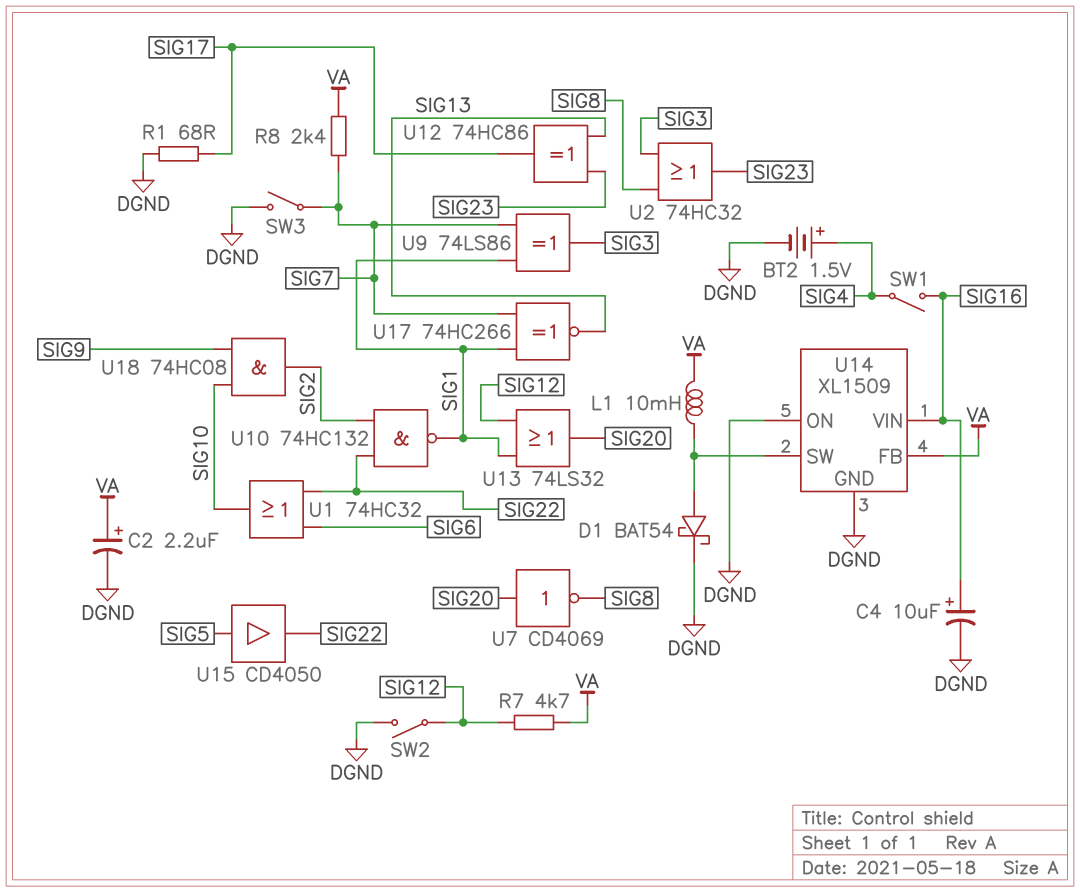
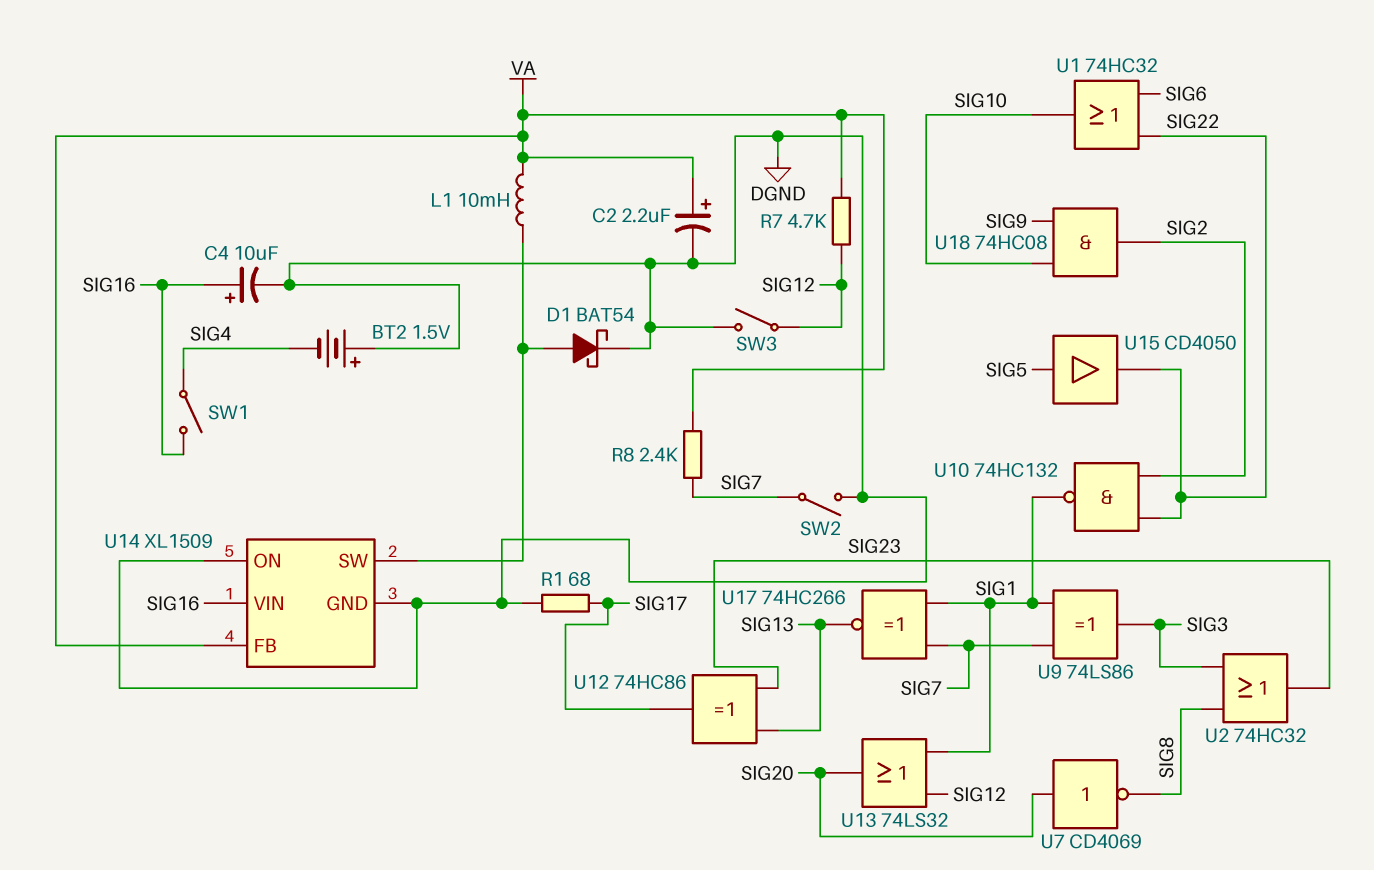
BT2: 1.5V (plus SIG4, minus DGND) -> 1.5V (plus DGND, minus SIG4)
SW2: switch (DGND, SIG12) -> switch (DGND, SIG7)
SW3: switch (DGND, SIG7) -> switch (DGND, SIG12)

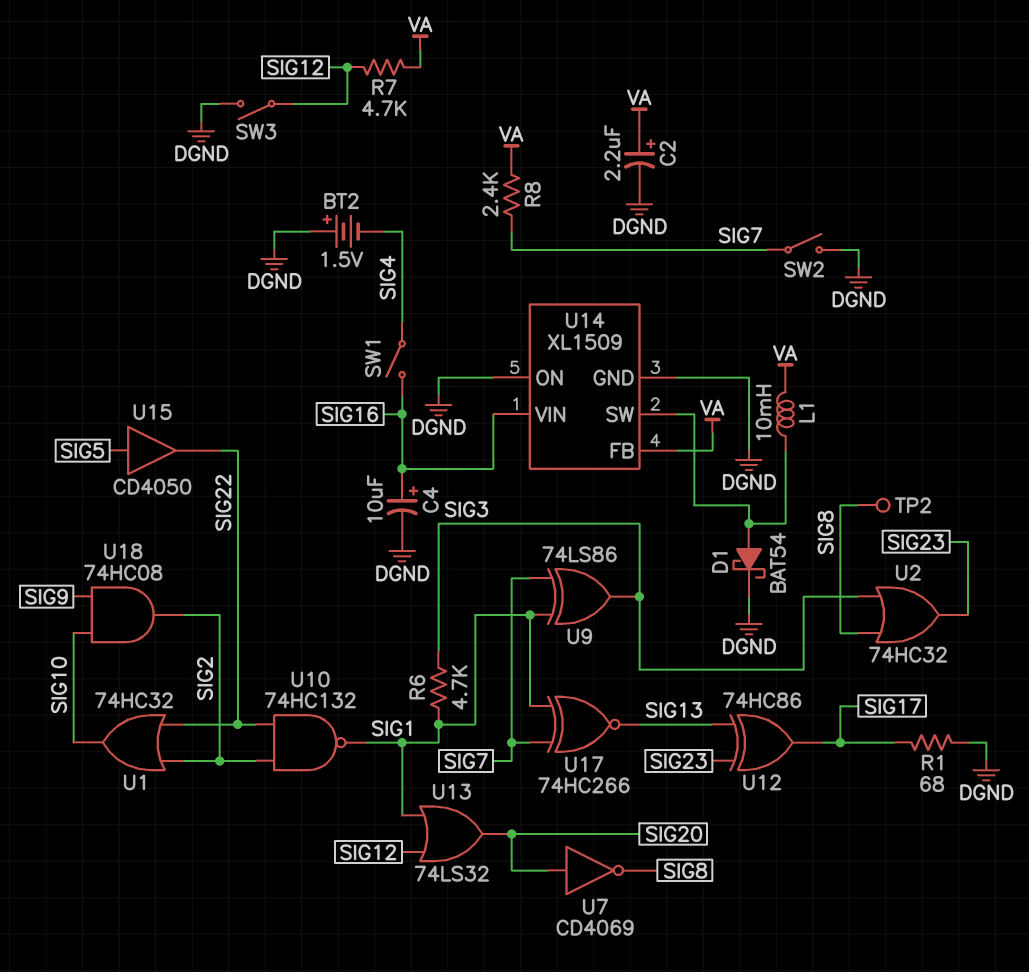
R6: none -> 4.7k (SIG1, SIG3)
TP2: none -> test point (SIG8)
U1: OR 74HC32 (in SIG6, in SIG22, out SIG10) -> OR 74HC32 (in SIG2, in SIG22, out SIG10)

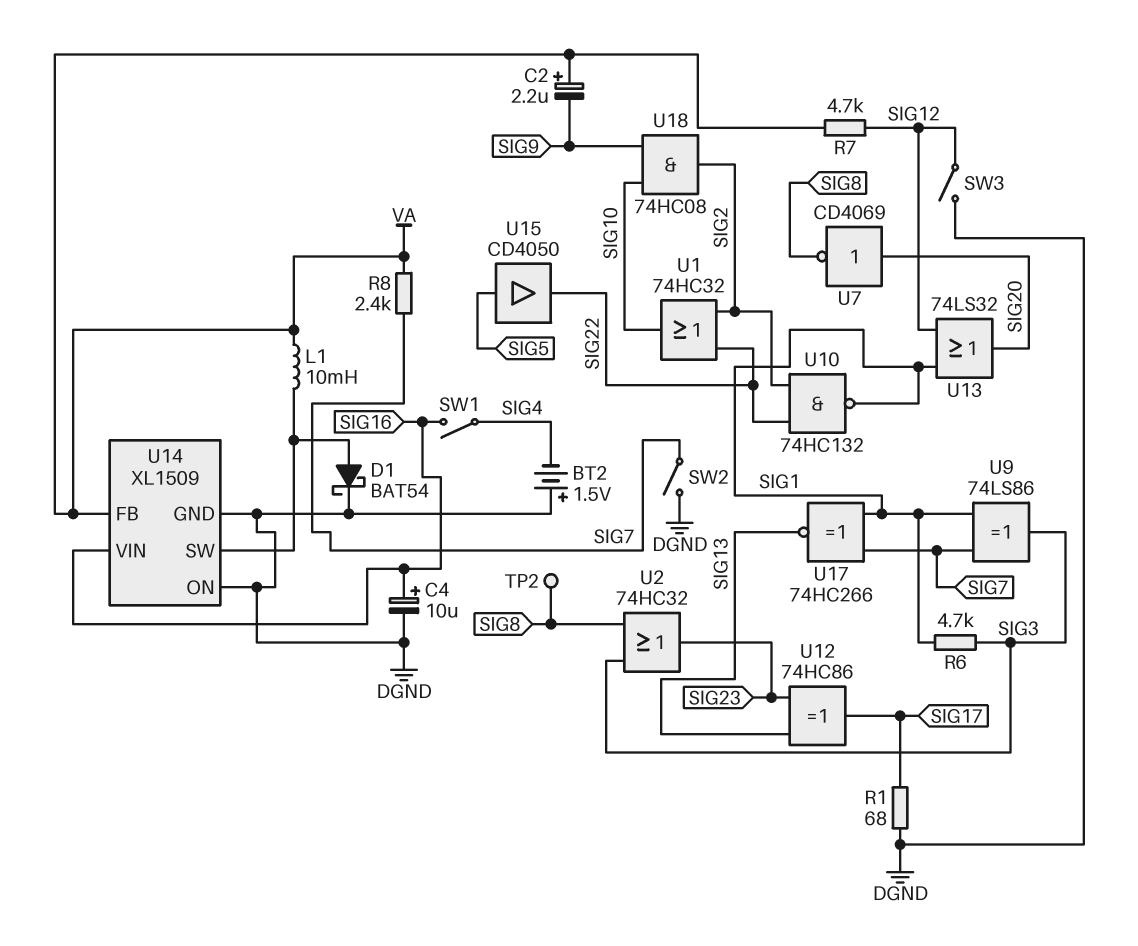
C2: 2.2uF (plus VA, minus DGND) -> 2.2uF (plus VA, minus SIG9)

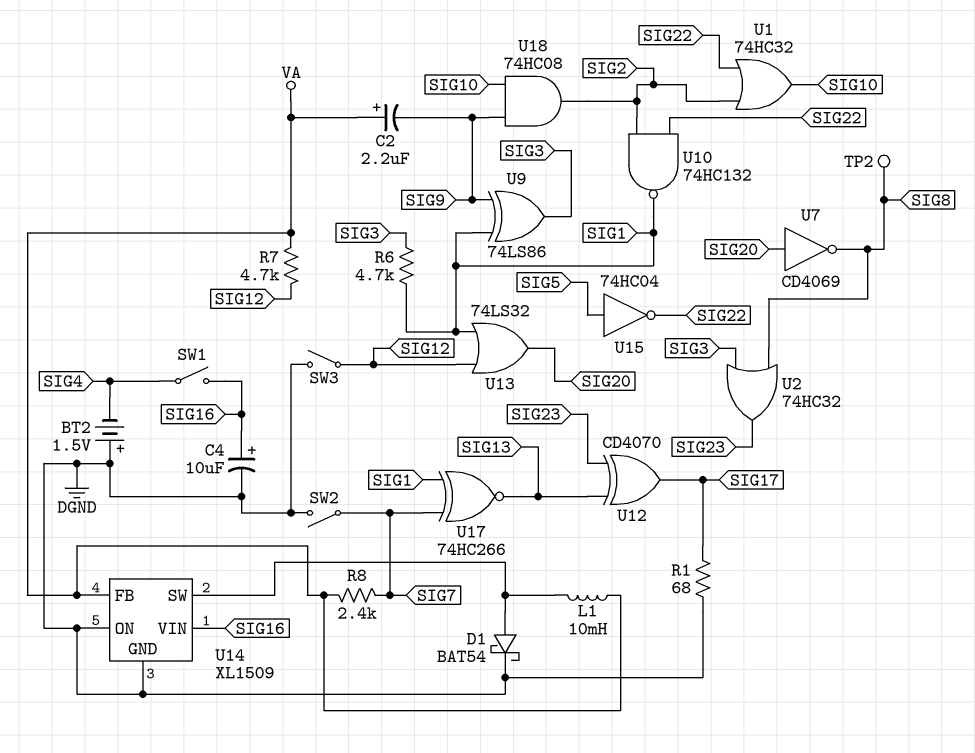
U9: XOR 74LS86 (in SIG1, in SIG7, out SIG3) -> XOR 74LS86 (in SIG1, in SIG9, out SIG3)
U12: XOR 74HC86 (in SIG13, in SIG23, out SIG17) -> XOR CD4070 (in SIG13, in SIG23, out SIG17)
U15: buffer CD4050 (in SIG5, out SIG22) -> NOT 74HC04 (in SIG5, out SIG22)

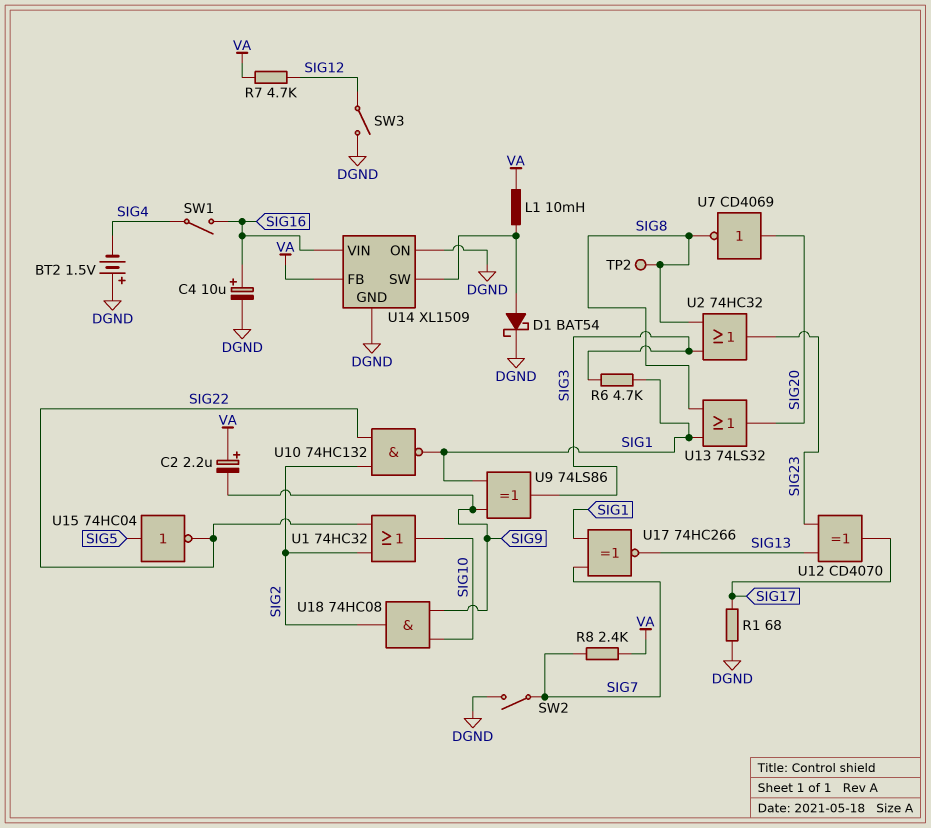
U13: OR 74LS32 (in SIG1, in SIG12, out SIG20) -> OR 74LS32 (in SIG1, in SIG8, out SIG20)

